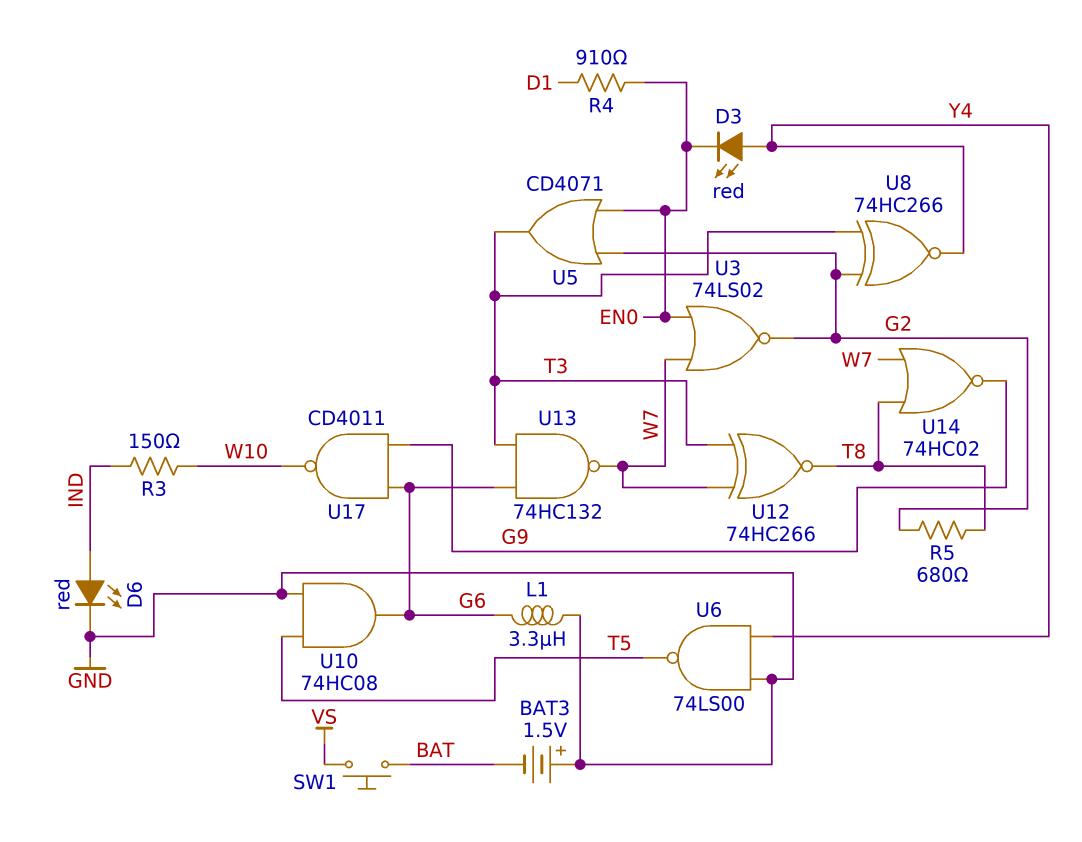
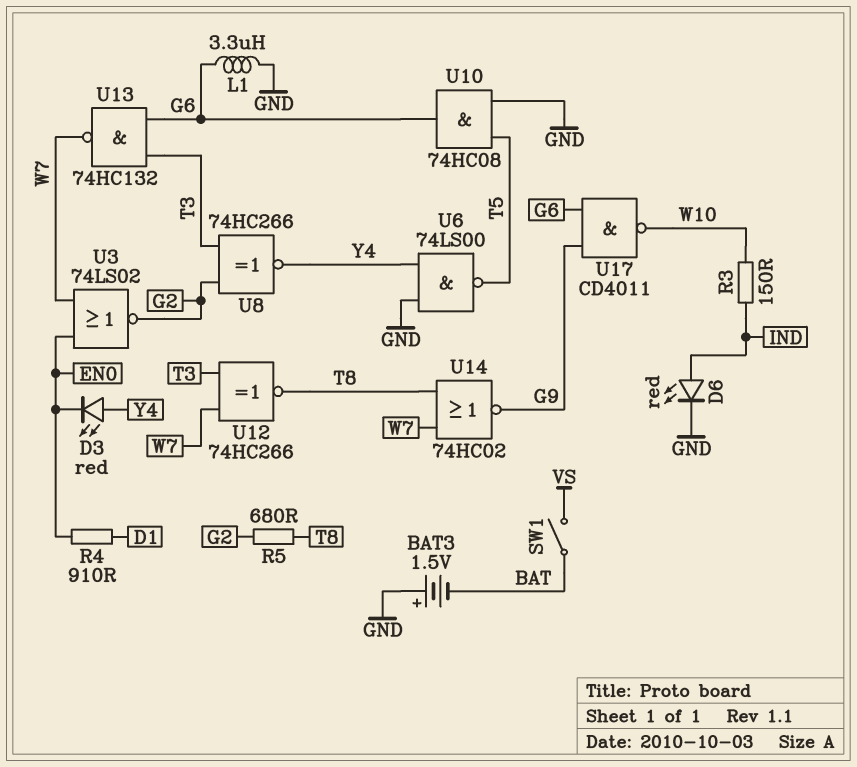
SW1: button (BAT, VS) -> switch (BAT, VS)
U5: OR CD4071 (in EN0, in G2, out T3) -> none

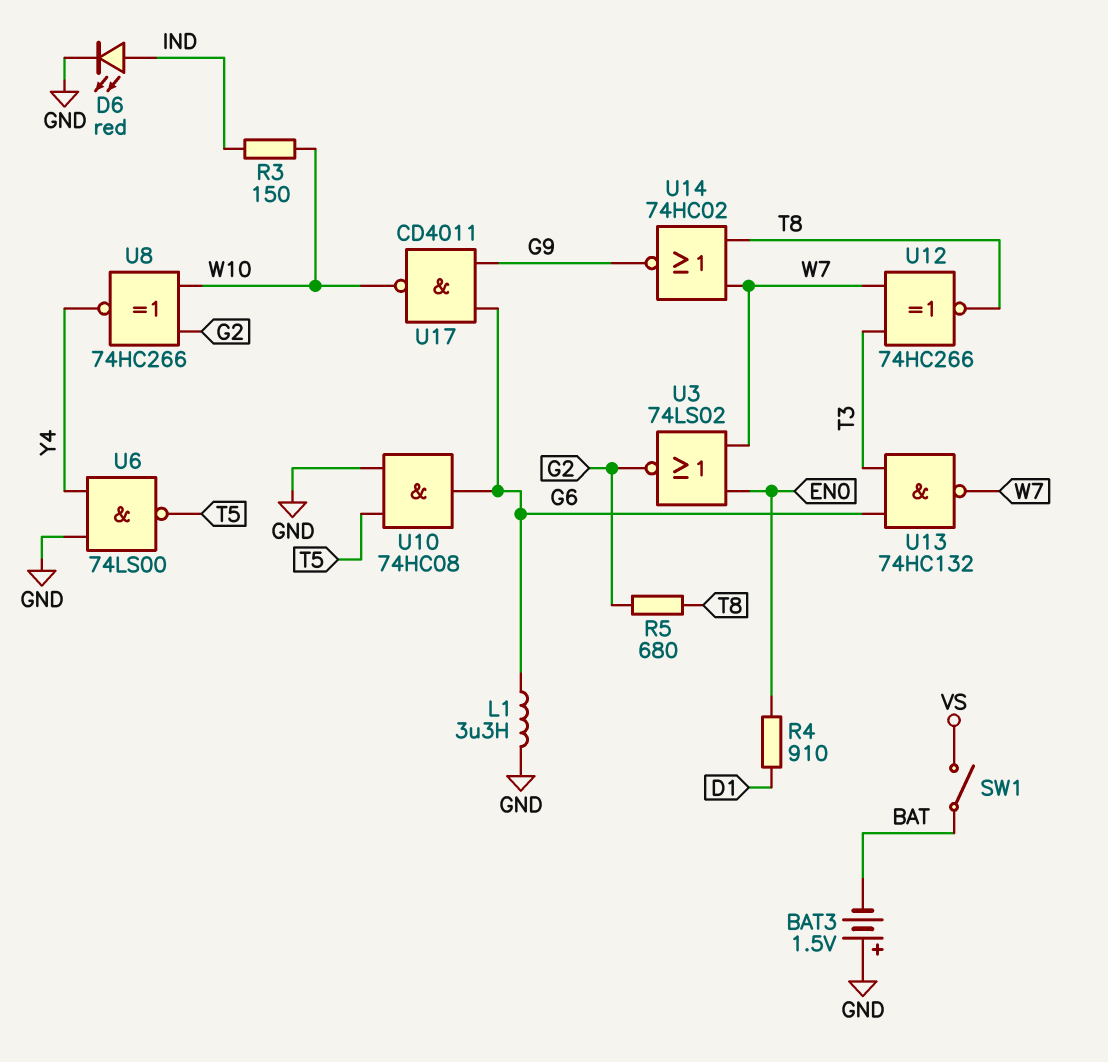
D3: LED red (A Y4, K EN0) -> none
U8: XNOR 74HC266 (in G2, in T3, out Y4) -> XNOR 74HC266 (in G2, in W10, out Y4)

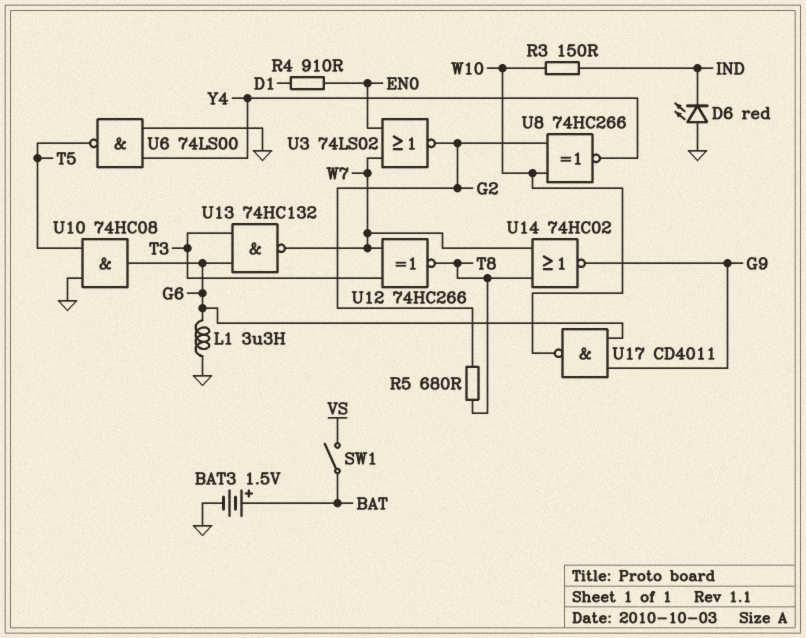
BAT3: 1.5V (plus GND, minus BAT) -> 1.5V (plus BAT, minus GND)
D6: LED red (A IND, K GND) -> LED red (A GND, K IND)

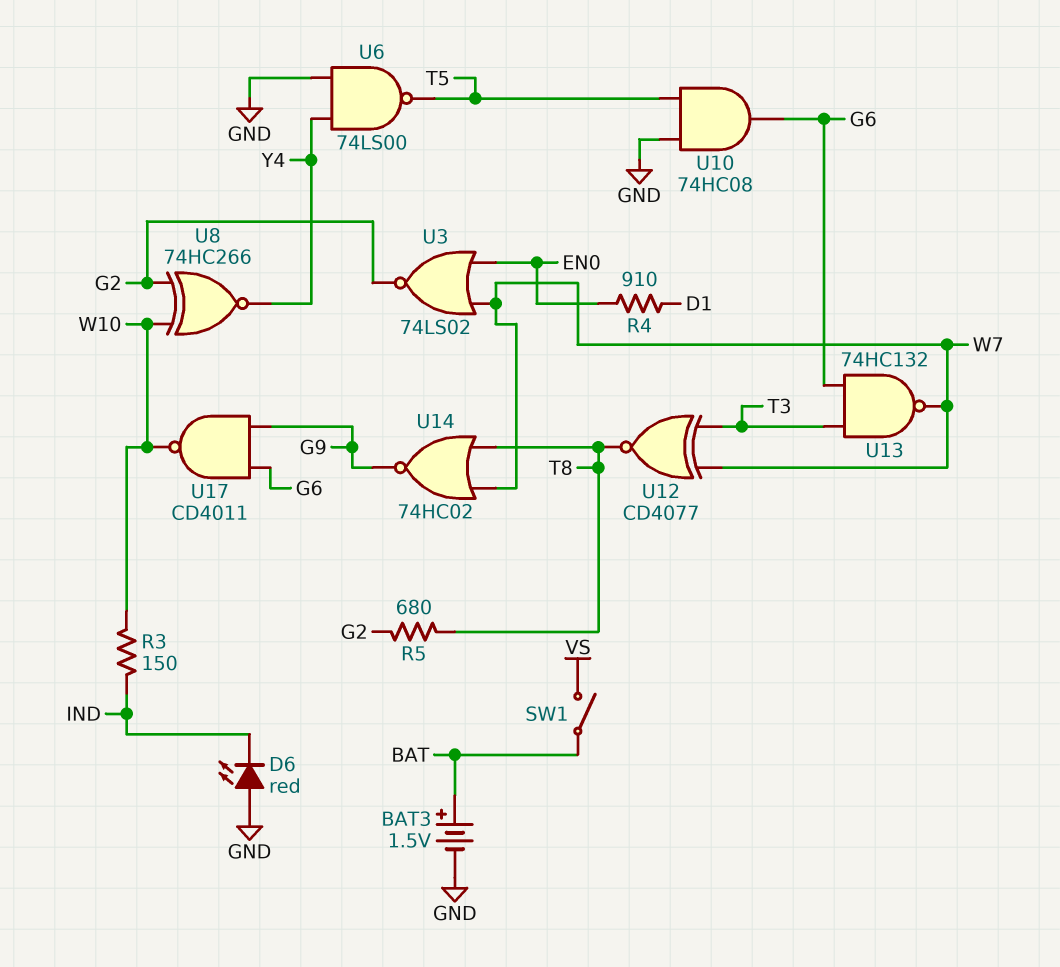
L1: 3.3uH (G6, GND) -> none
U12: XNOR 74HC266 (in T3, in W7, out T8) -> XNOR CD4077 (in T3, in W7, out T8)

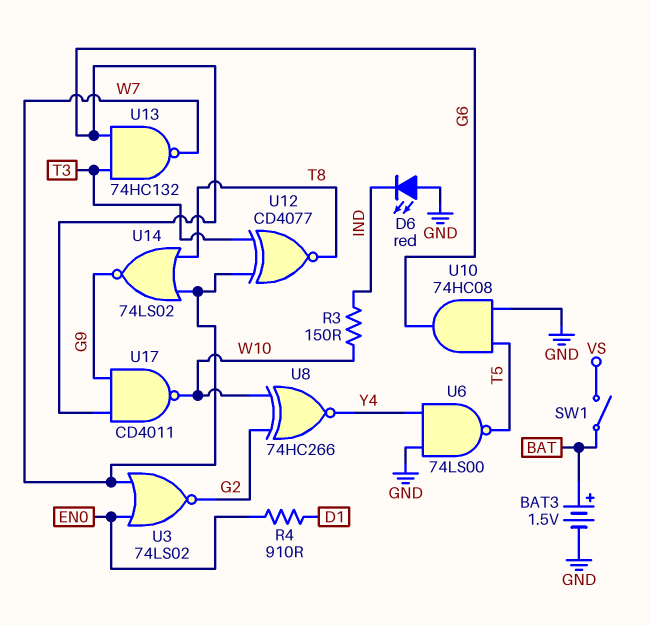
R5: 680 (G2, T8) -> none
U14: NOR 74HC02 (in T8, in W7, out G9) -> NOR 74LS02 (in T8, in W7, out G9)

